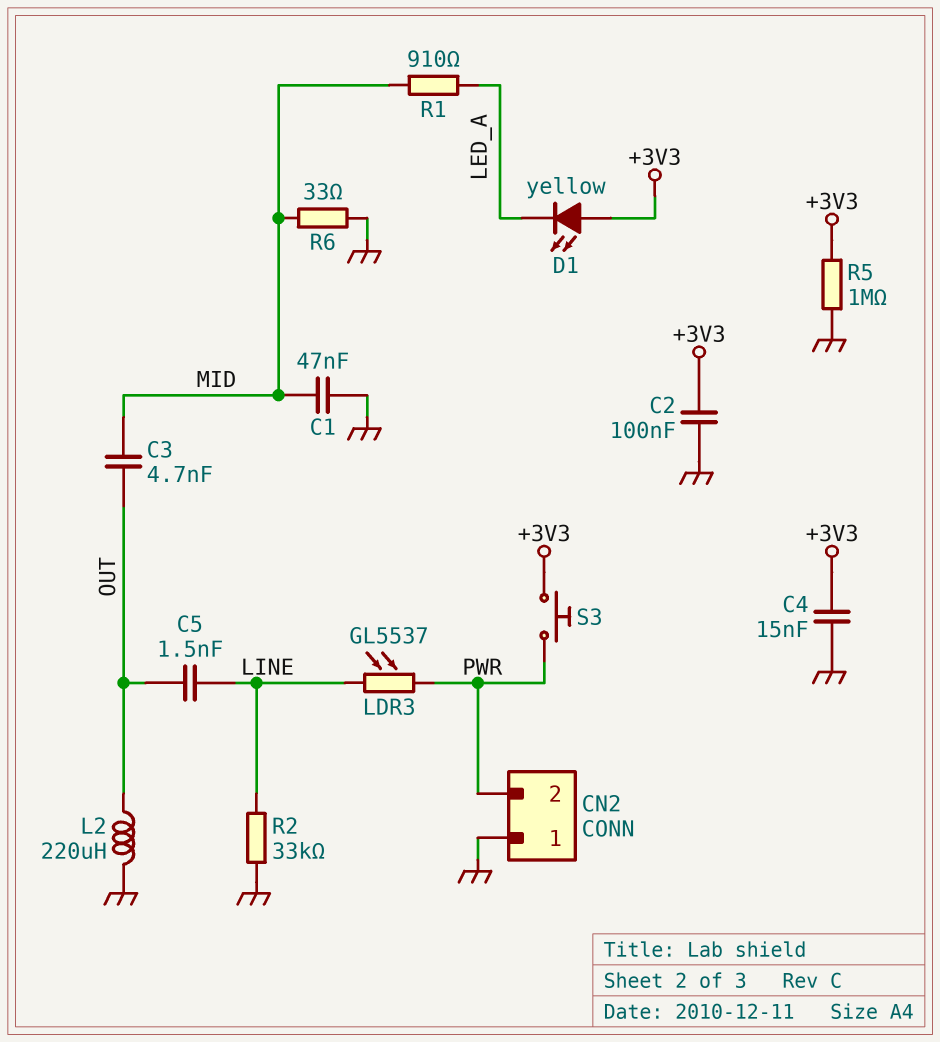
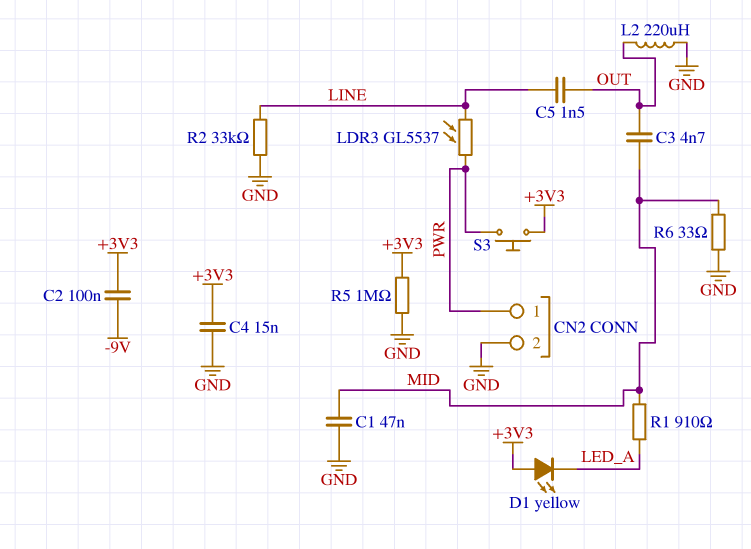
C2: 100nF (+3V3, GND) -> 100nF (+3V3, -9V)
CN2 pin 1: GND -> PWR
CN2 pin 2: PWR -> GND

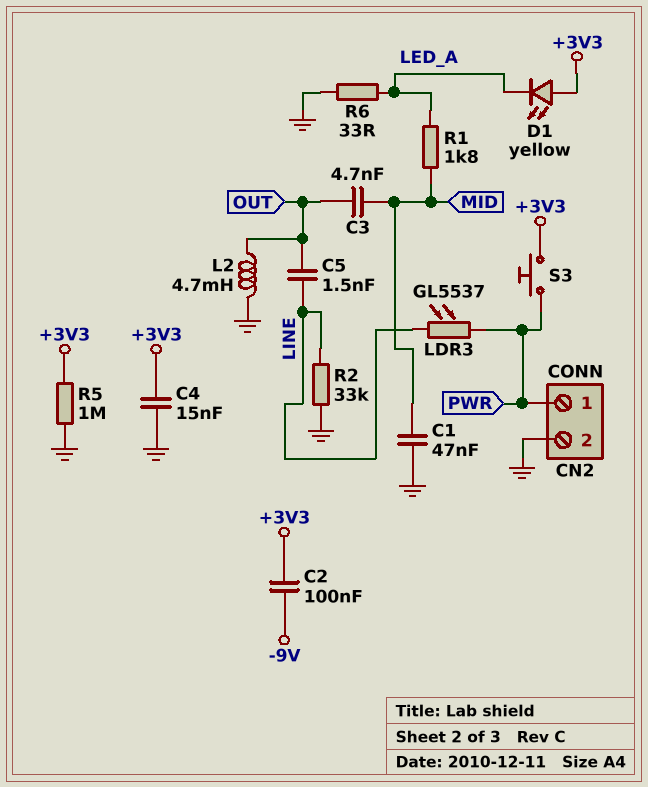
L2: 220uH (GND, OUT) -> 4.7mH (GND, OUT)
R1: 910 (LED_A, MID) -> 1.8k (LED_A, MID)
R6: 33 (GND, MID) -> 33 (GND, LED_A)

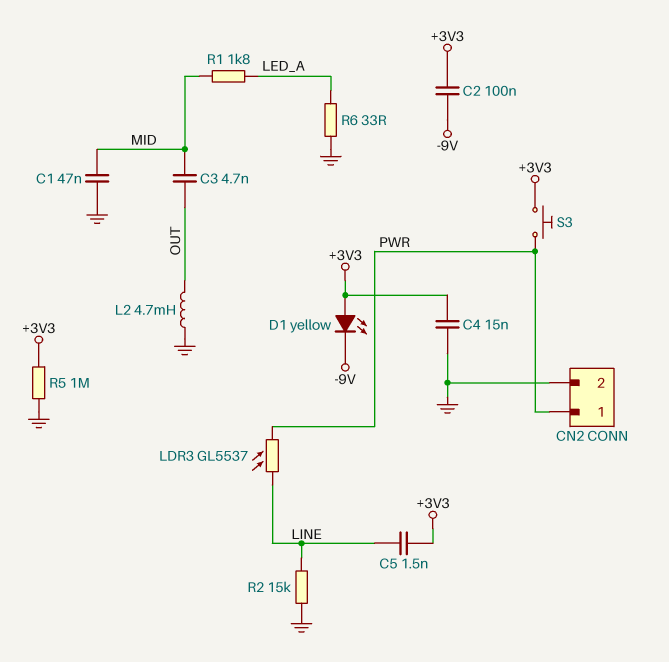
C5: 1.5nF (LINE, OUT) -> 1.5nF (+3V3, LINE)
D1: LED yellow (A +3V3, K LED_A) -> LED yellow (A +3V3, K -9V)
R2: 33k (GND, LINE) -> 15k (GND, LINE)

